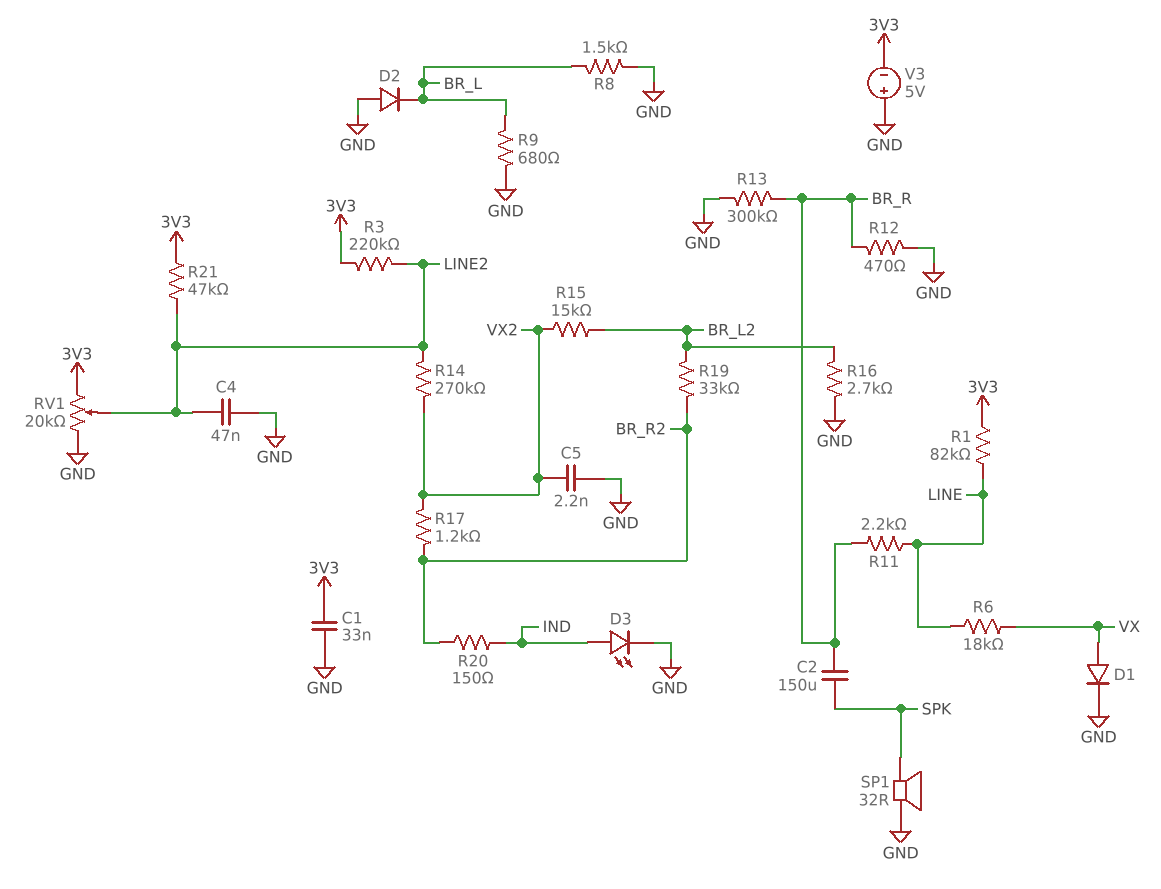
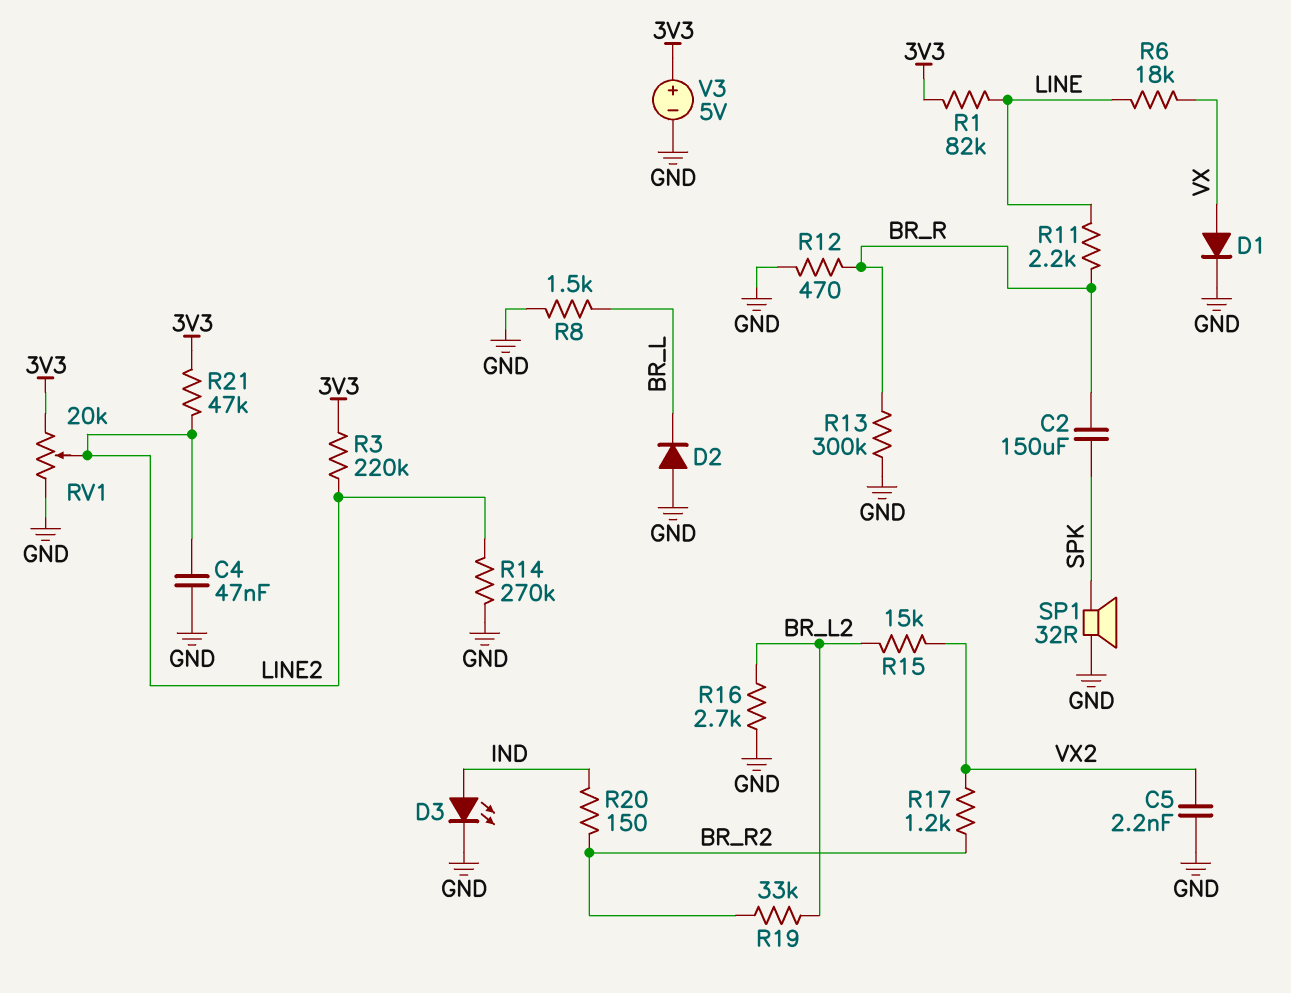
C1: 33nF (3V3, GND) -> none
R9: 680 (BR_L, GND) -> none
R14: 270k (LINE2, VX2) -> 270k (GND, LINE2)
V3: 5V (plus GND, minus 3V3) -> 5V (plus 3V3, minus GND)

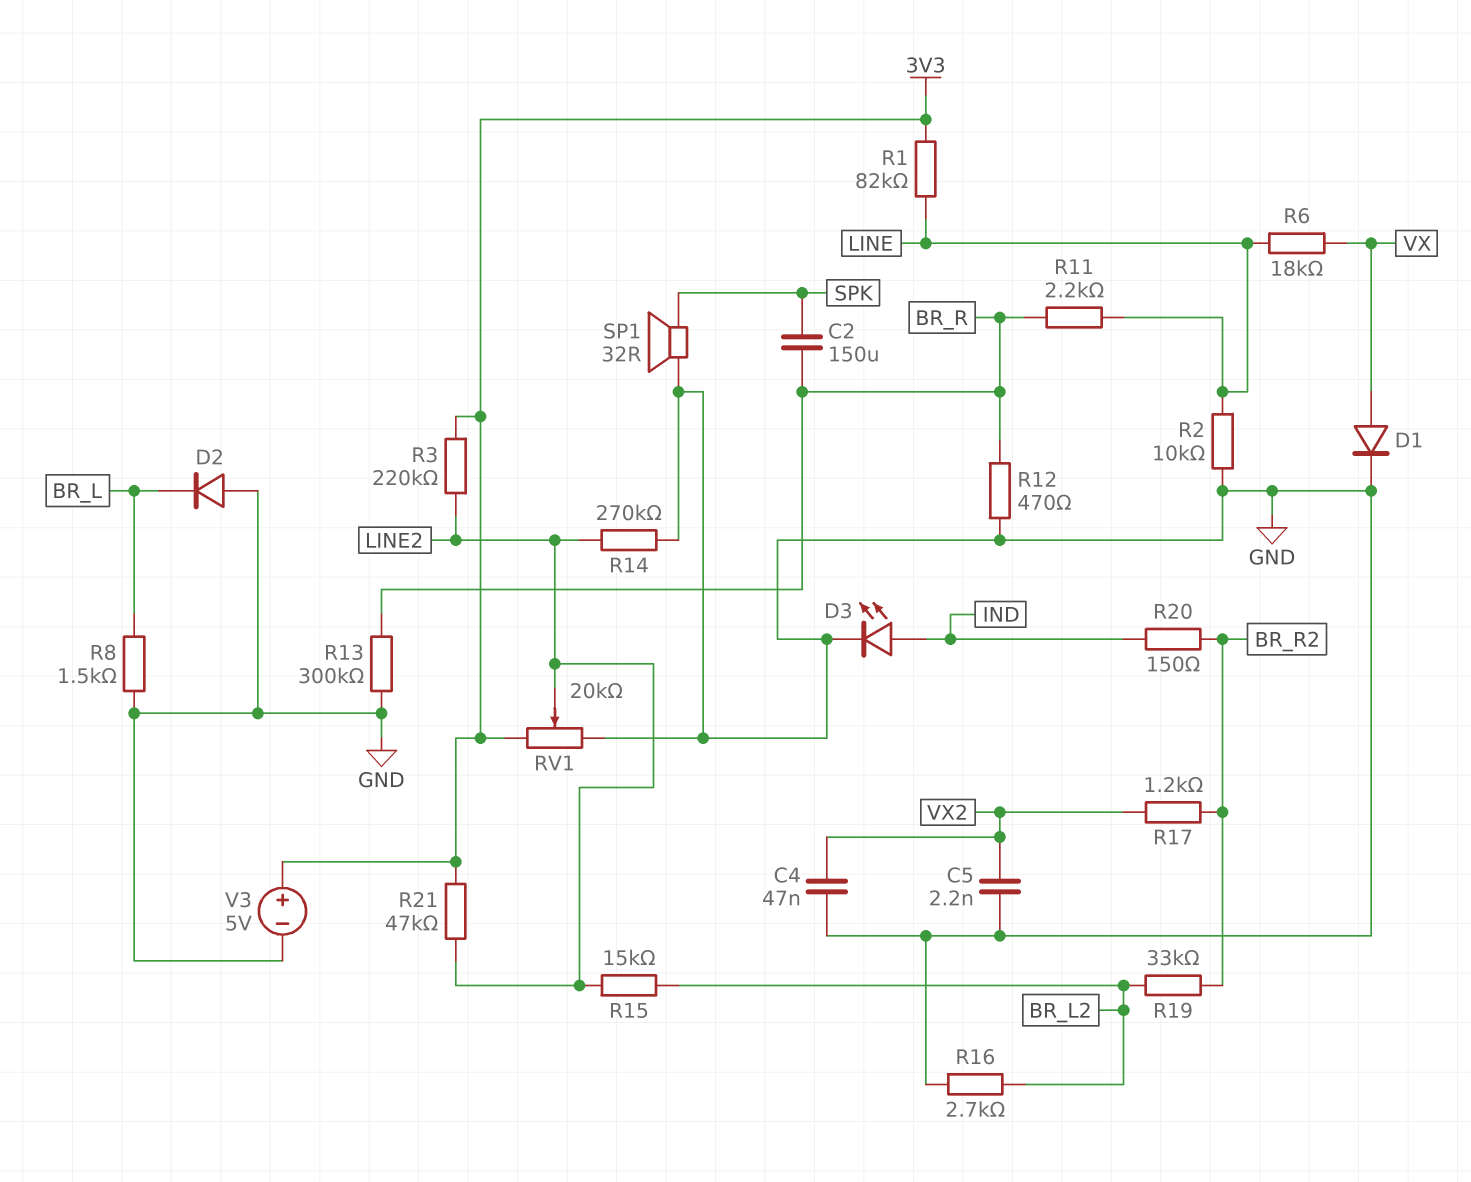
C4: 47nF (GND, LINE2) -> 47nF (GND, VX2)
R2: none -> 10k (GND, LINE)
R15: 15k (BR_L2, VX2) -> 15k (BR_L2, LINE2)

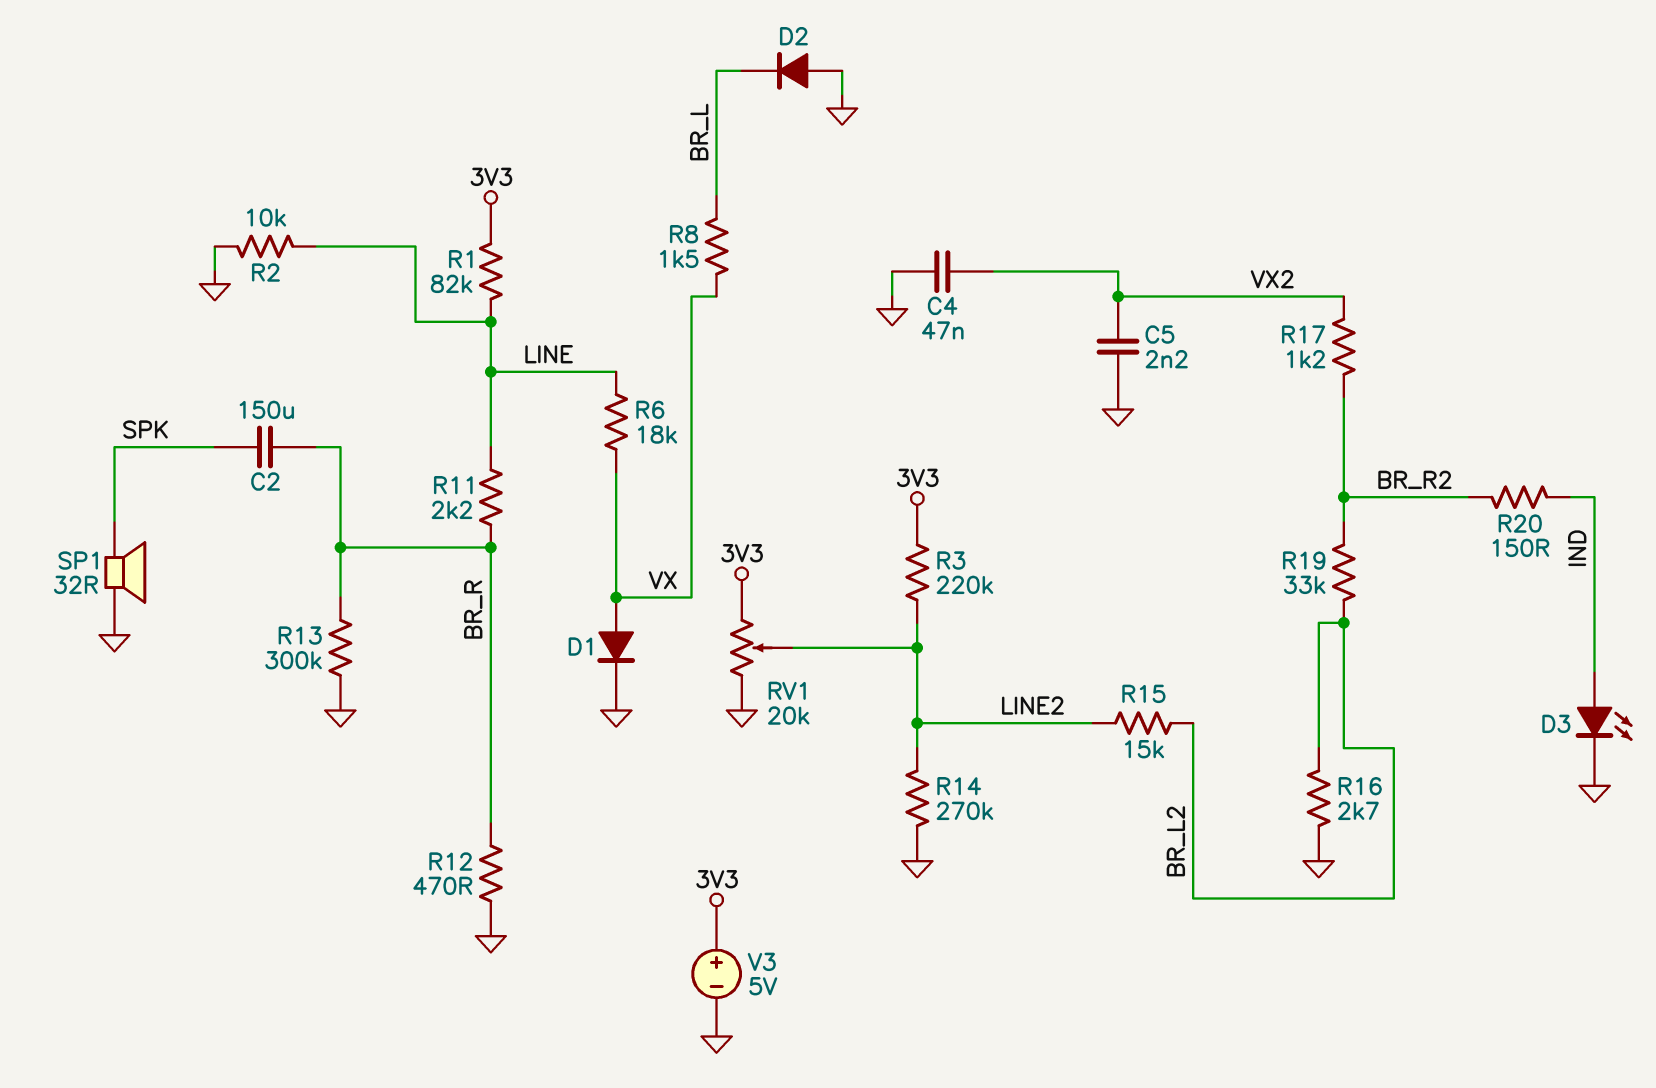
R8: 1.5k (BR_L, GND) -> 1.5k (BR_L, VX)
R21: 47k (3V3, LINE2) -> none

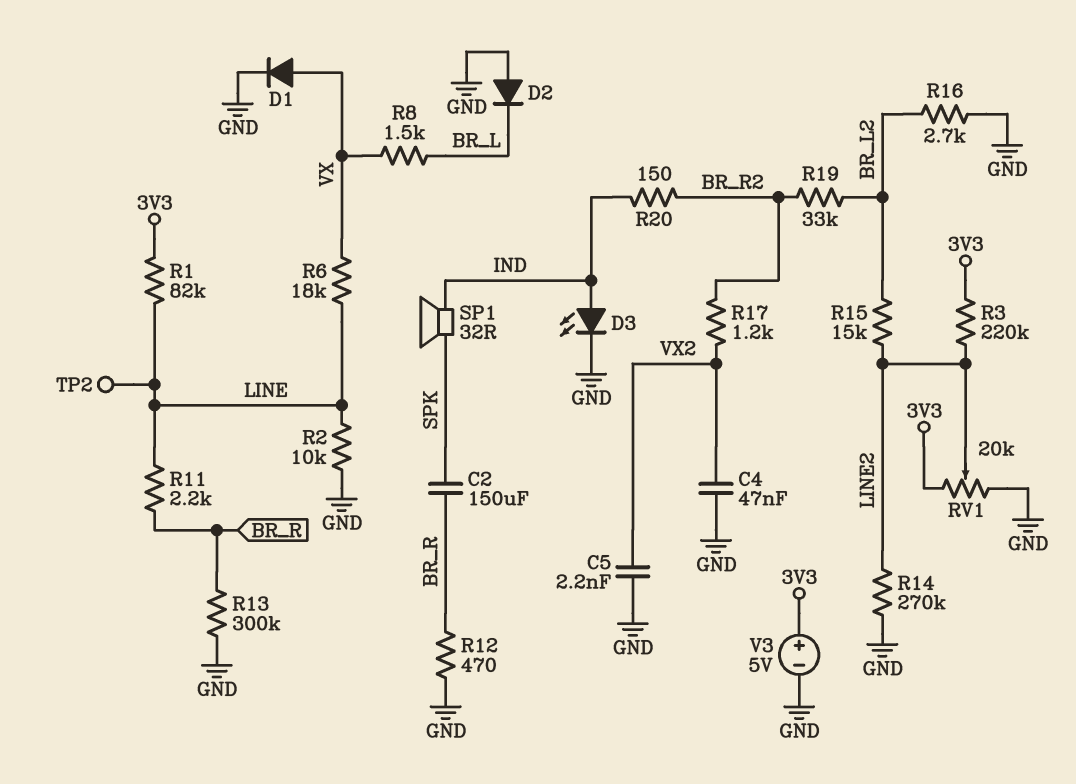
SP1: speaker 32R (GND, SPK) -> speaker 32R (IND, SPK)
TP2: none -> test point (LINE)

